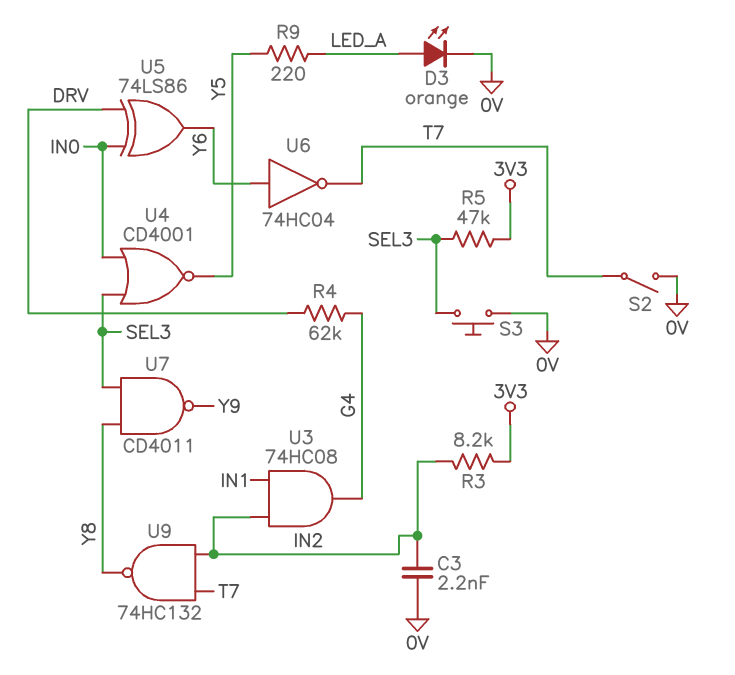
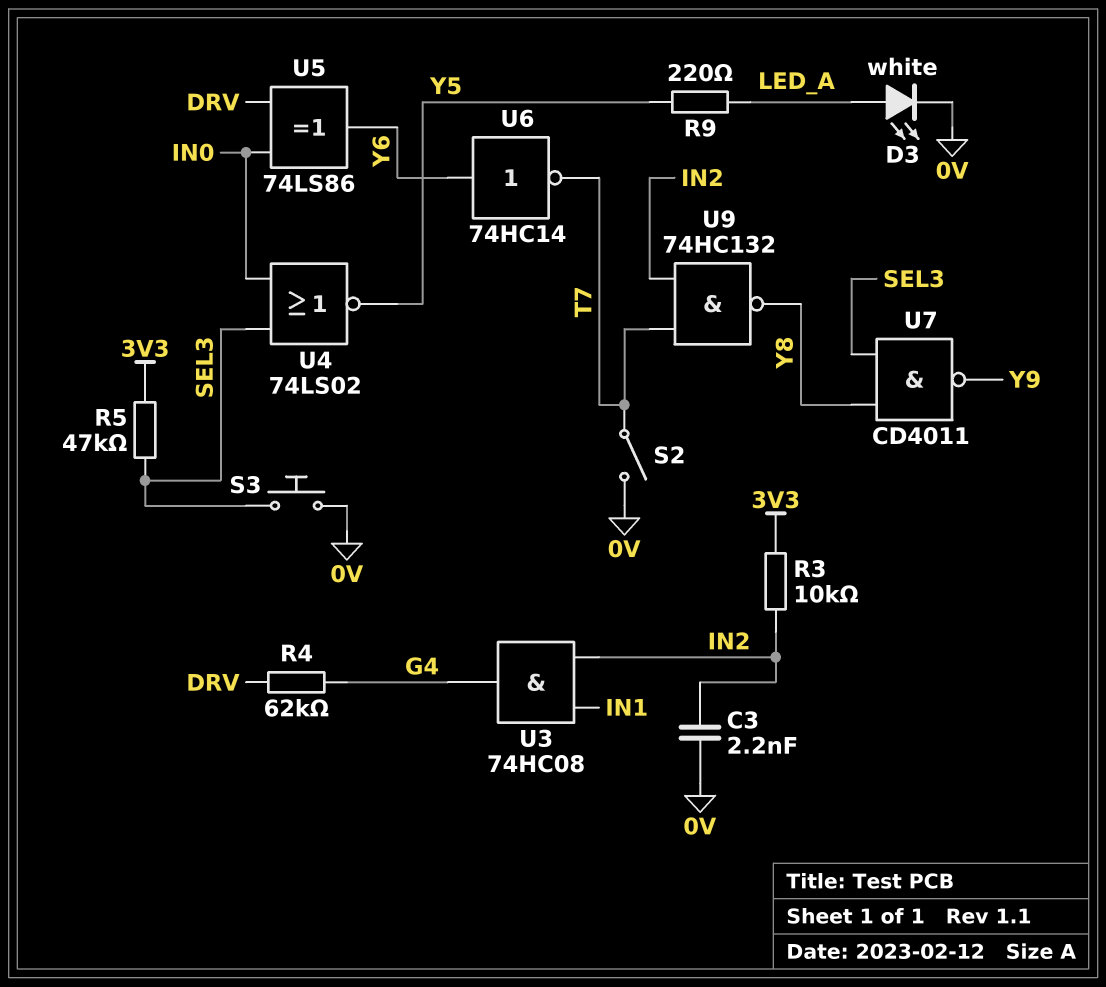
D3: LED orange (A LED_A, K 0V) -> LED white (A LED_A, K 0V)
R3: 8.2k (3V3, IN2) -> 10k (3V3, IN2)
U4: NOR CD4001 (in IN0, in SEL3, out Y5) -> NOR 74LS02 (in IN0, in SEL3, out Y5)
U6: NOT 74HC04 (in Y6, out T7) -> NOT 74HC14 (in Y6, out T7)

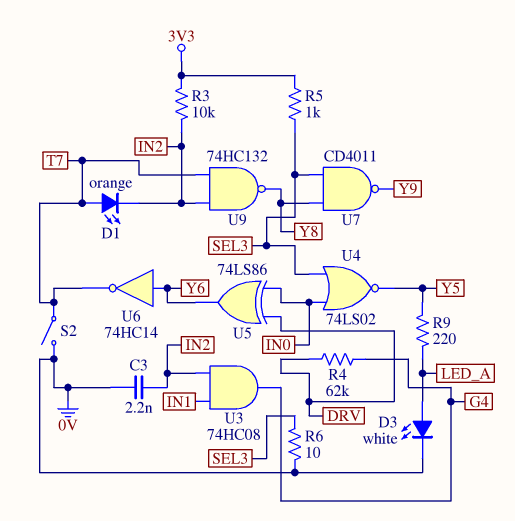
D1: none -> LED orange (A T7, K IN2)
R5: 47k (3V3, SEL3) -> 1k (3V3, SEL3)
R6: none -> 10 (0V, SEL3)
S3: button (0V, SEL3) -> none

